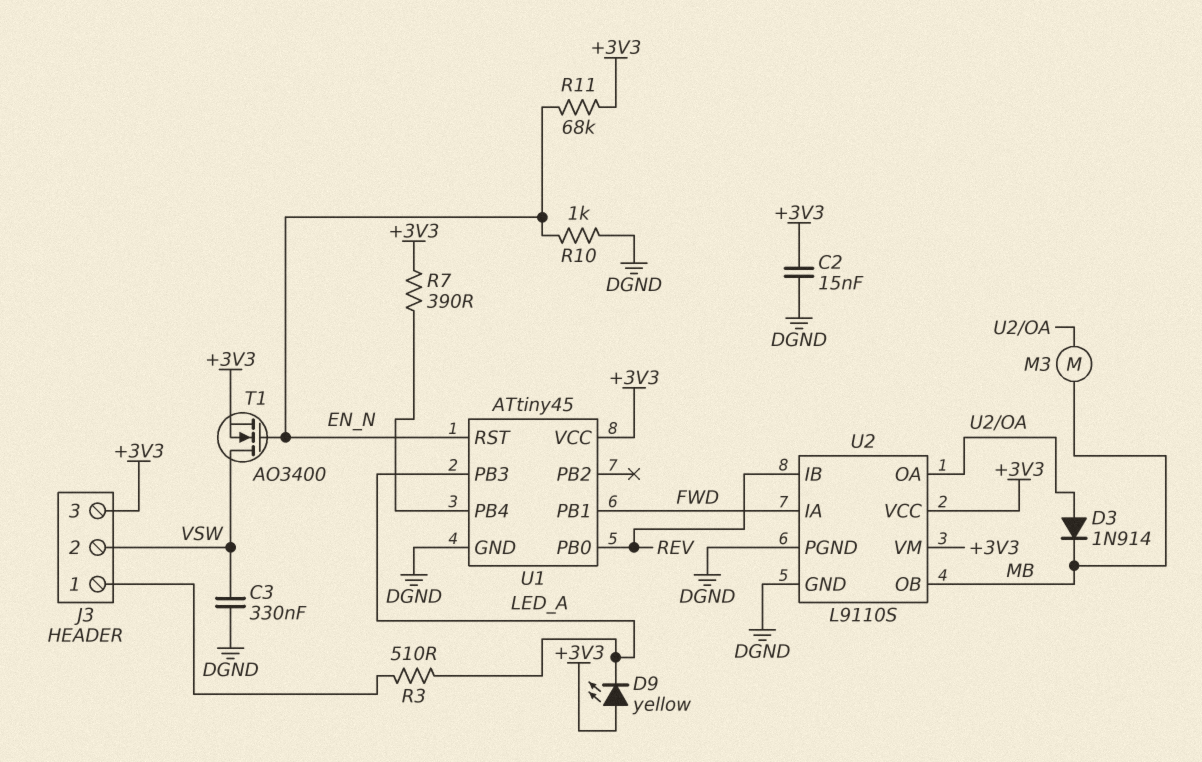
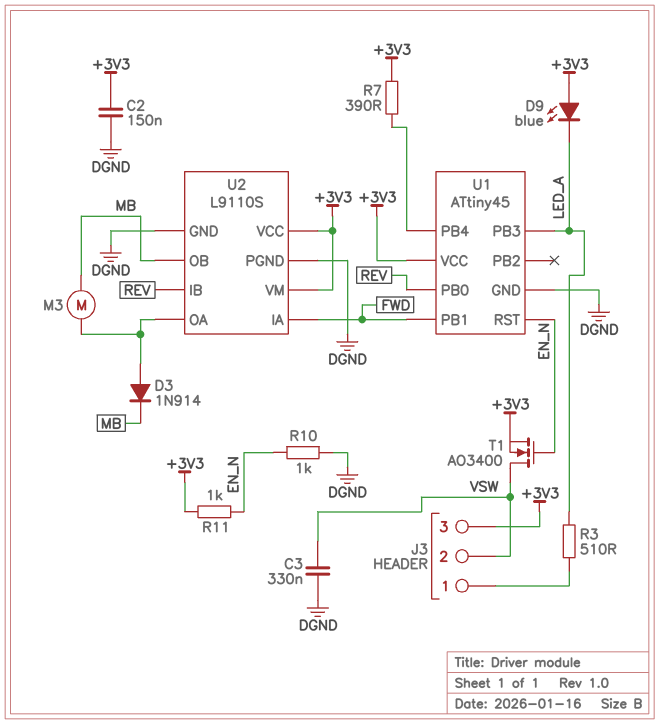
C2: 15nF (+3V3, DGND) -> 150nF (+3V3, DGND)
D9: LED yellow (A +3V3, K LED_A) -> LED blue (A +3V3, K LED_A)
R11: 68k (+3V3, EN_N) -> 1k (+3V3, EN_N)

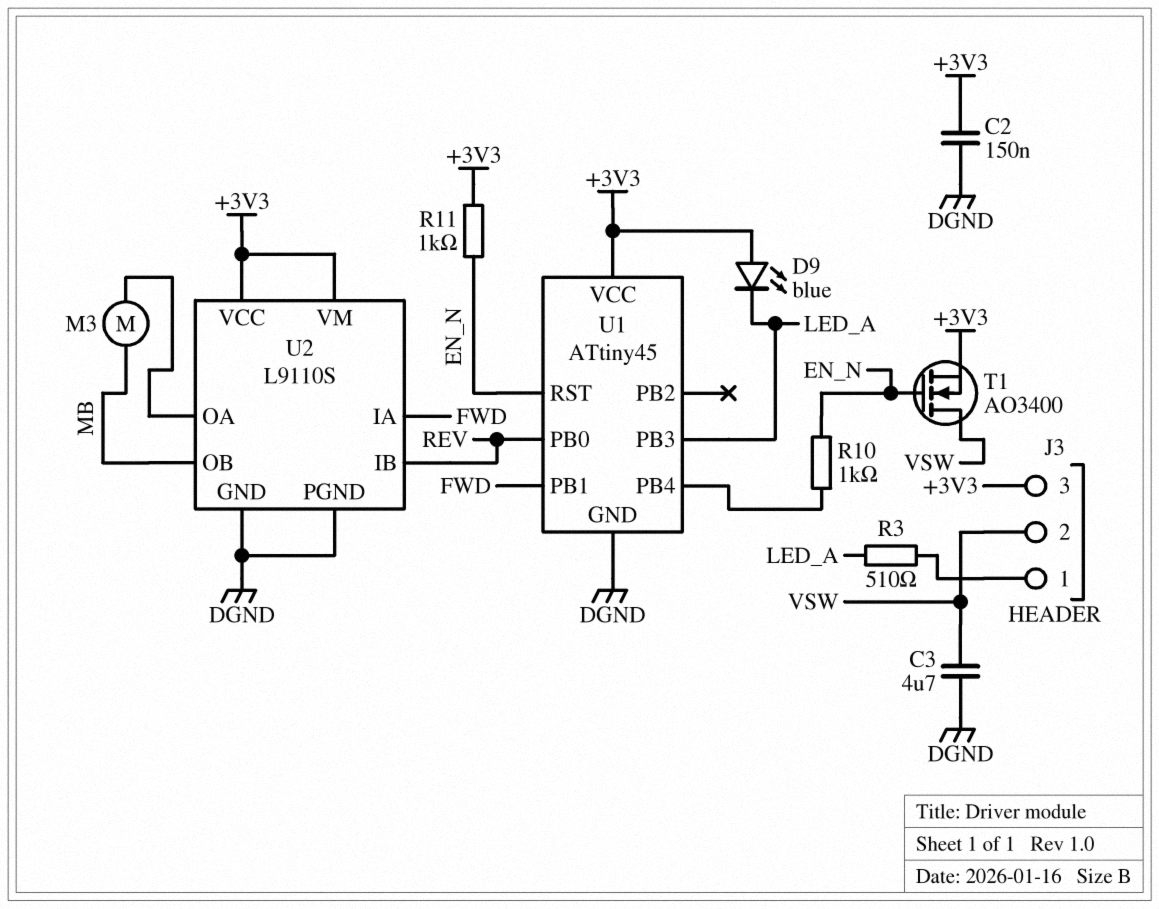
C3: 330nF (DGND, VSW) -> 4.7uF (DGND, VSW)
D3: diode 1N914 (A U2/OA, K MB) -> none
R7: 390 (+3V3, U1/PB4) -> none
R10: 1k (DGND, EN_N) -> 1k (EN_N, U1/PB4)

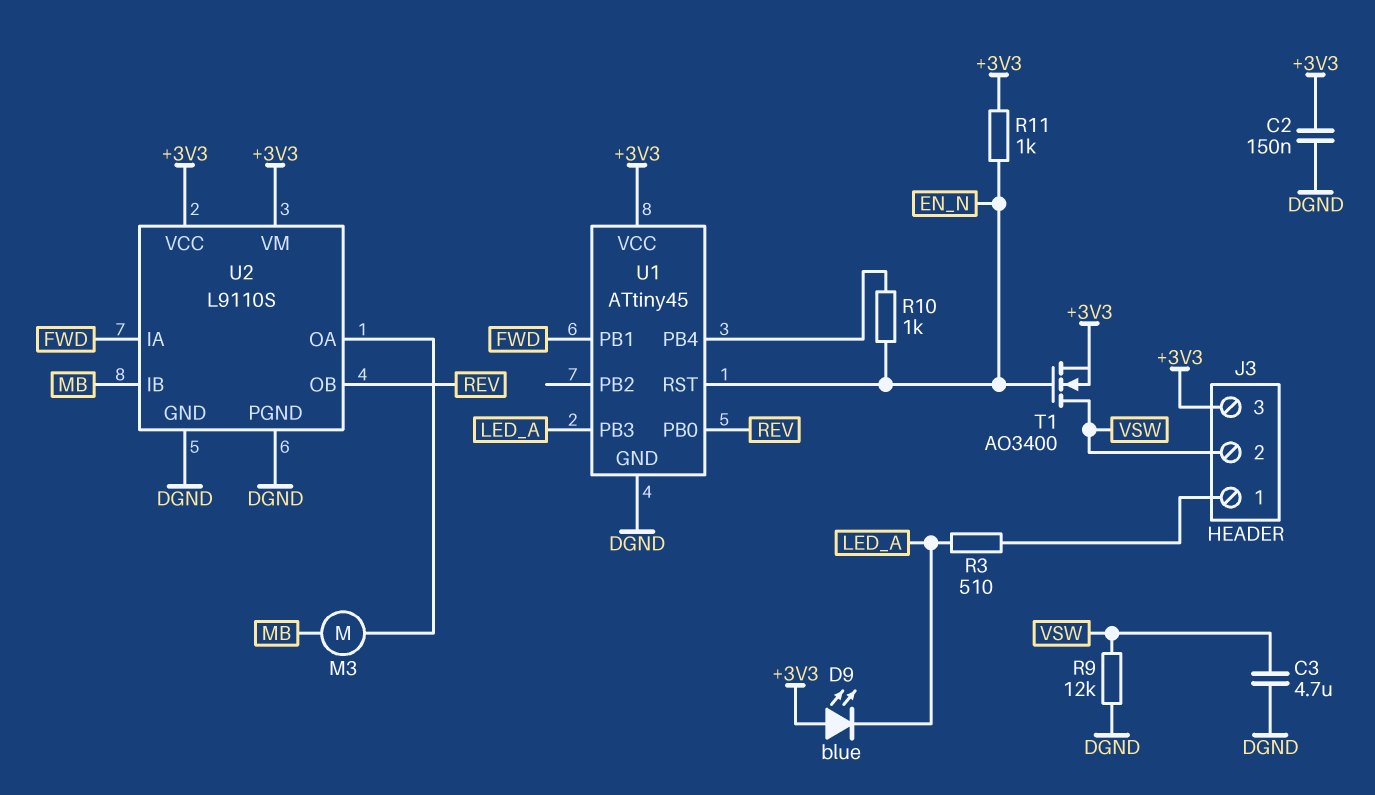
R9: none -> 12k (DGND, VSW)
U2 pin IB: REV -> MB
U2 pin OB: MB -> REV

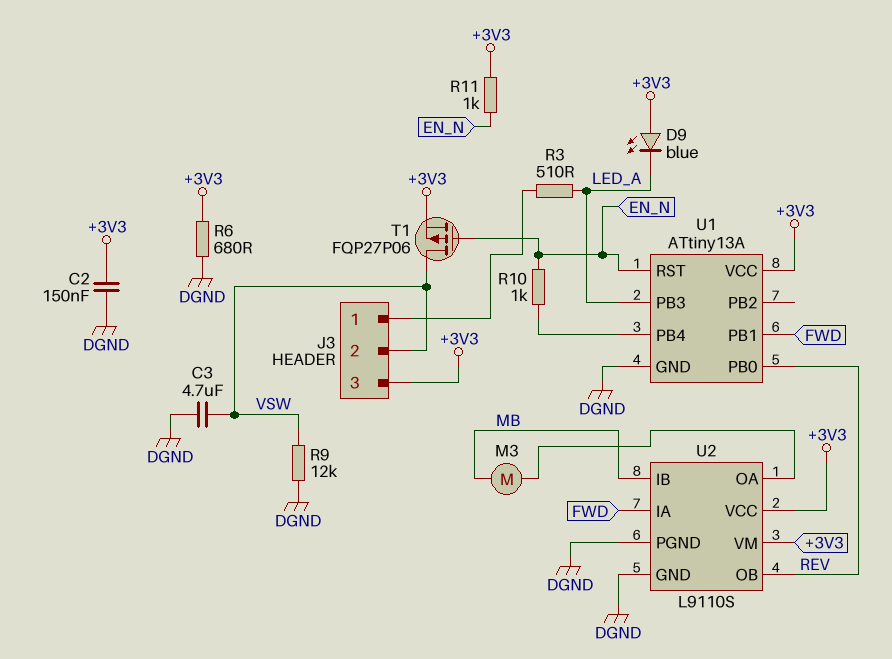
R6: none -> 680 (+3V3, DGND)
T1: NMOS AO3400 (G EN_N, D VSW, S +3V3) -> PMOS FQP27P06 (G EN_N, D VSW, S +3V3)
U1: ATtiny45 -> ATtiny13A

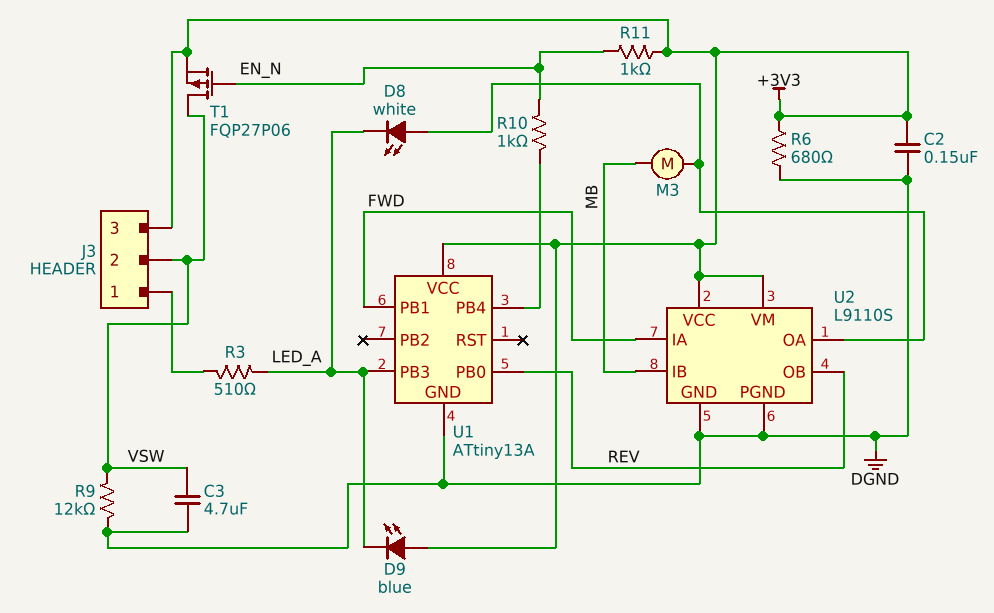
D8: none -> LED white (A U2/OA, K LED_A)
U1 pin RST: EN_N -> none

